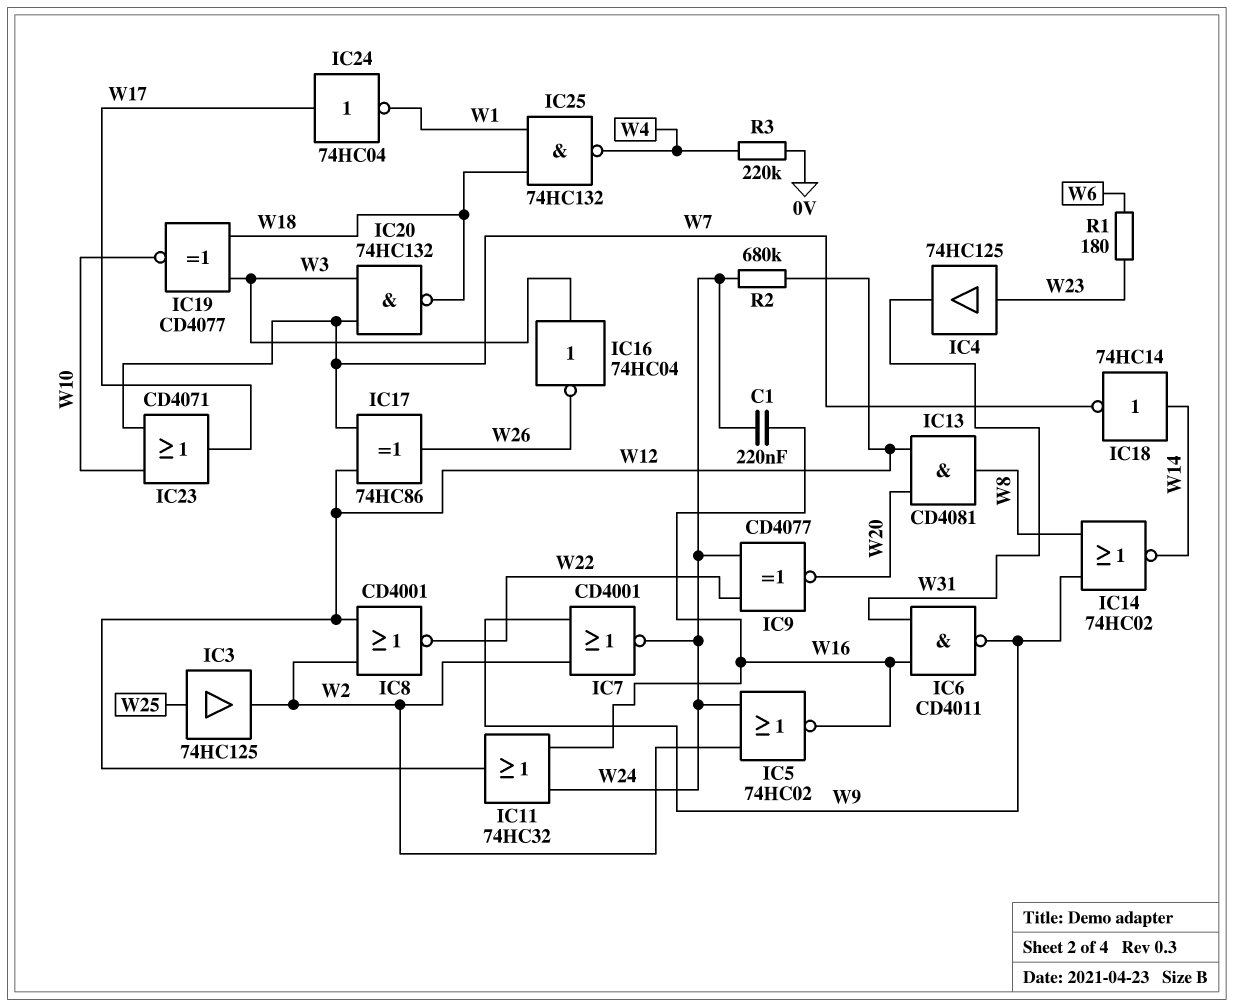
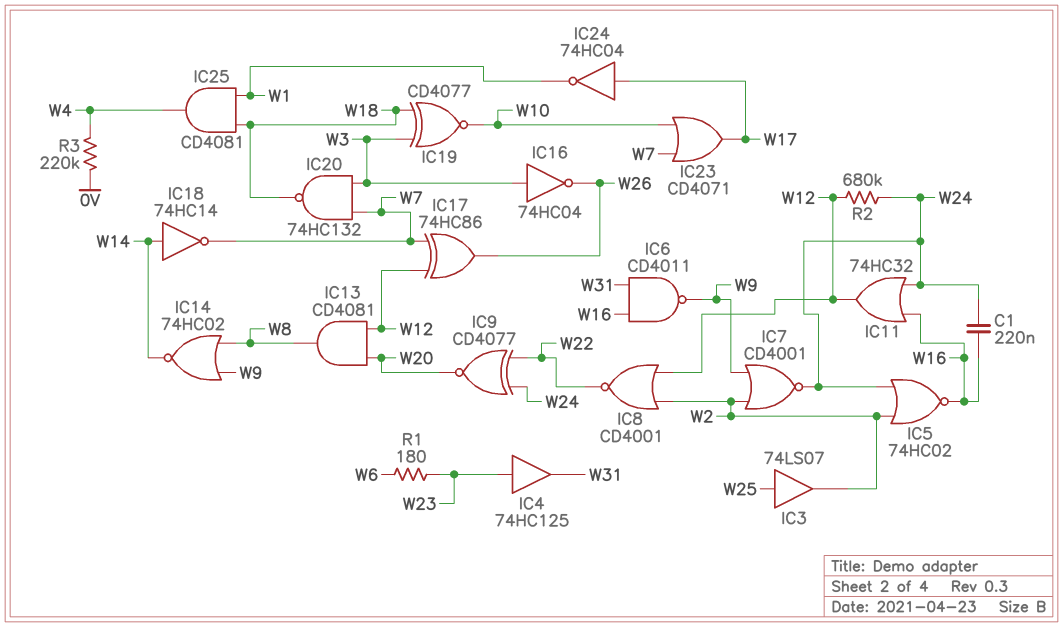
IC3: buffer 74HC125 (in W25, out W2) -> buffer 74LS07 (in W25, out W2)
IC25: NAND 74HC132 (in W1, in W18, out W4) -> AND CD4081 (in W1, in W18, out W4)

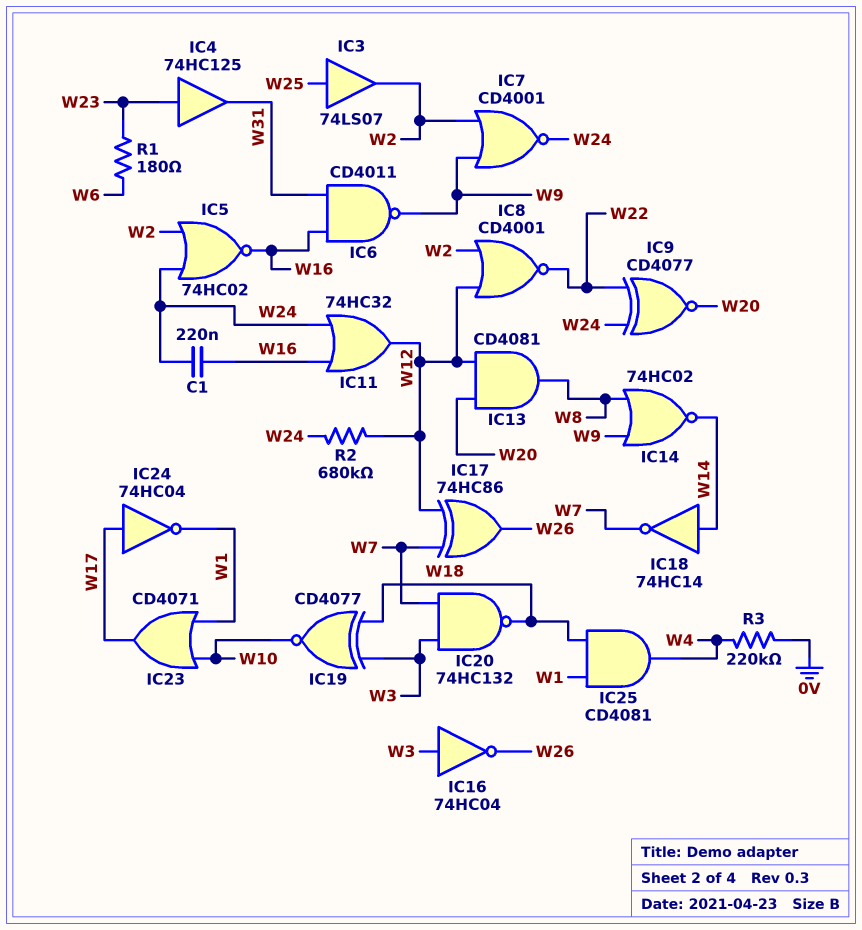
IC23: OR CD4071 (in W7, in W10, out W17) -> OR CD4071 (in W1, in W10, out W17)

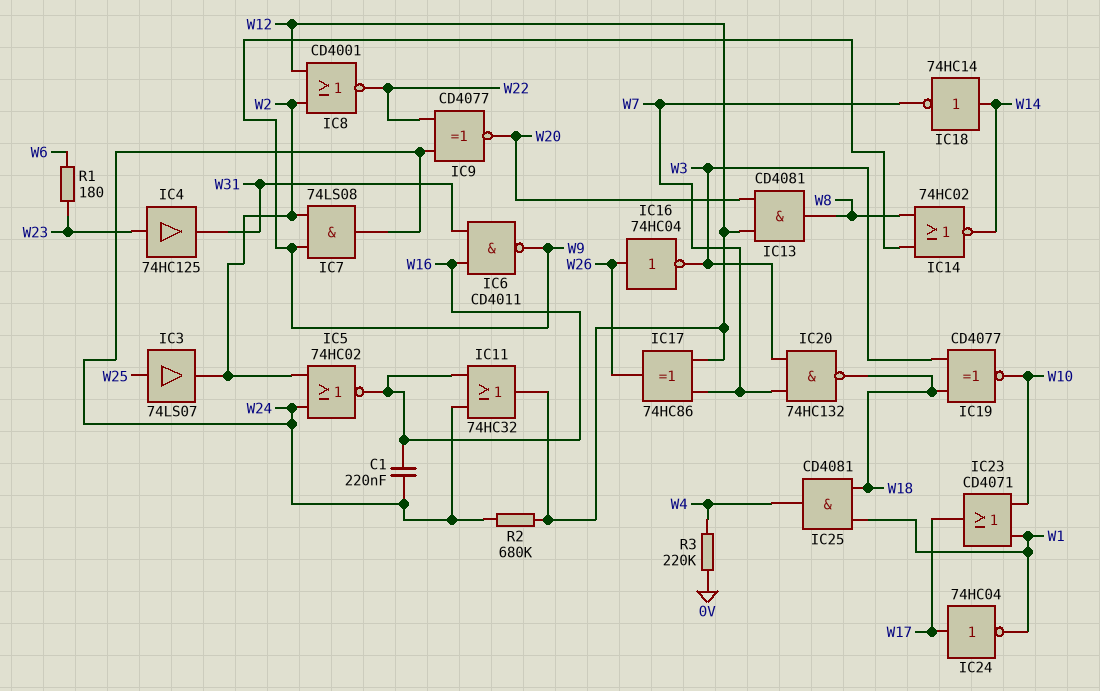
IC7: NOR CD4001 (in W2, in W9, out W24) -> AND 74LS08 (in W2, in W9, out W24)
IC16: NOT 74HC04 (in W3, out W26) -> NOT 74HC04 (in W26, out W3)

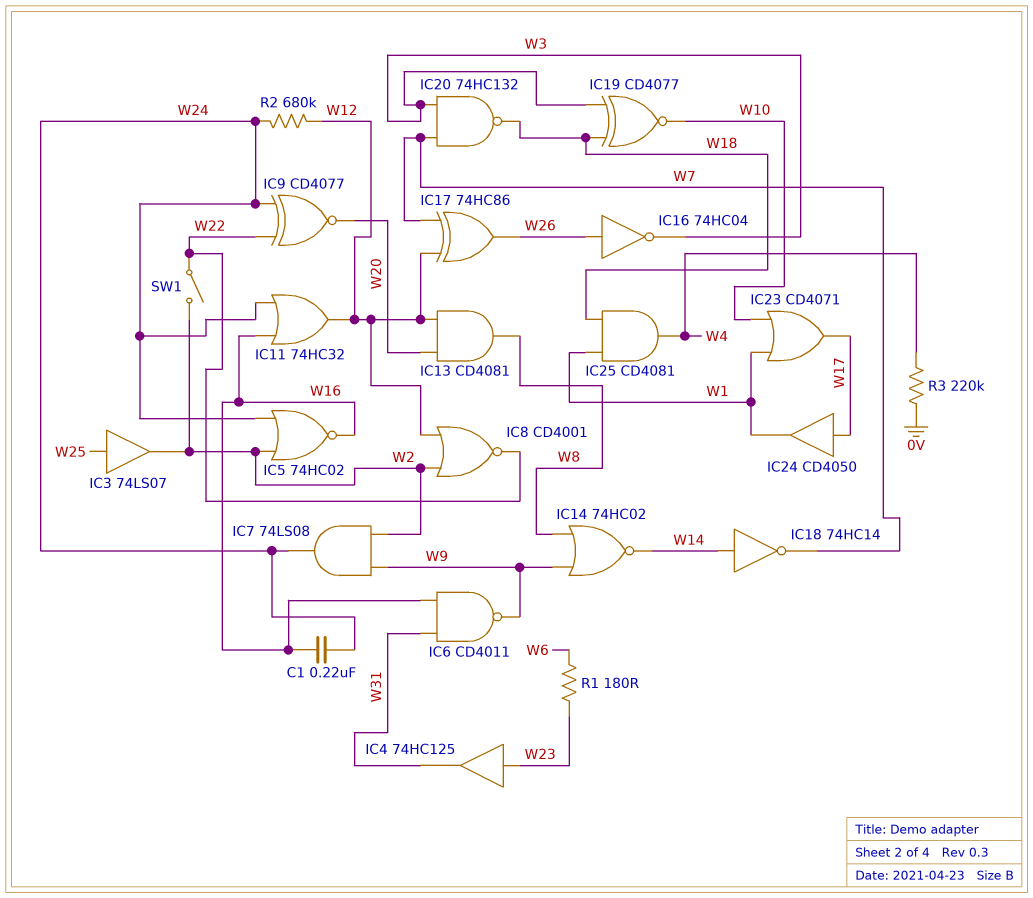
IC24: NOT 74HC04 (in W17, out W1) -> buffer CD4050 (in W17, out W1)
SW1: none -> switch (W2, W22)

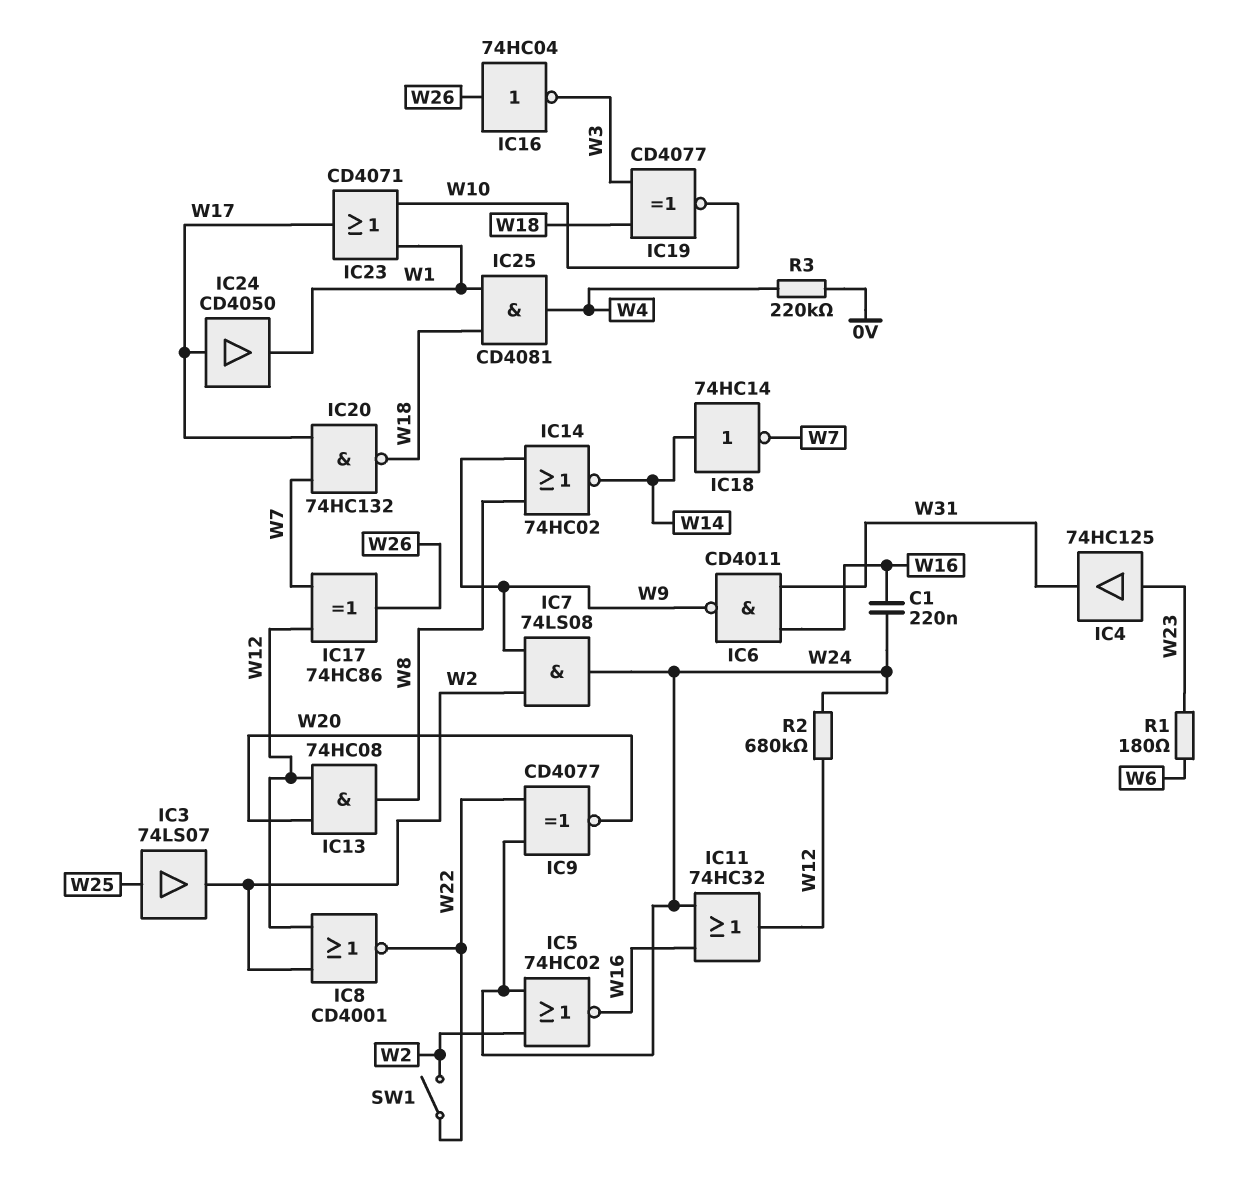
IC13: AND CD4081 (in W12, in W20, out W8) -> AND 74HC08 (in W12, in W20, out W8)
IC20: NAND 74HC132 (in W3, in W7, out W18) -> NAND 74HC132 (in W7, in W17, out W18)

